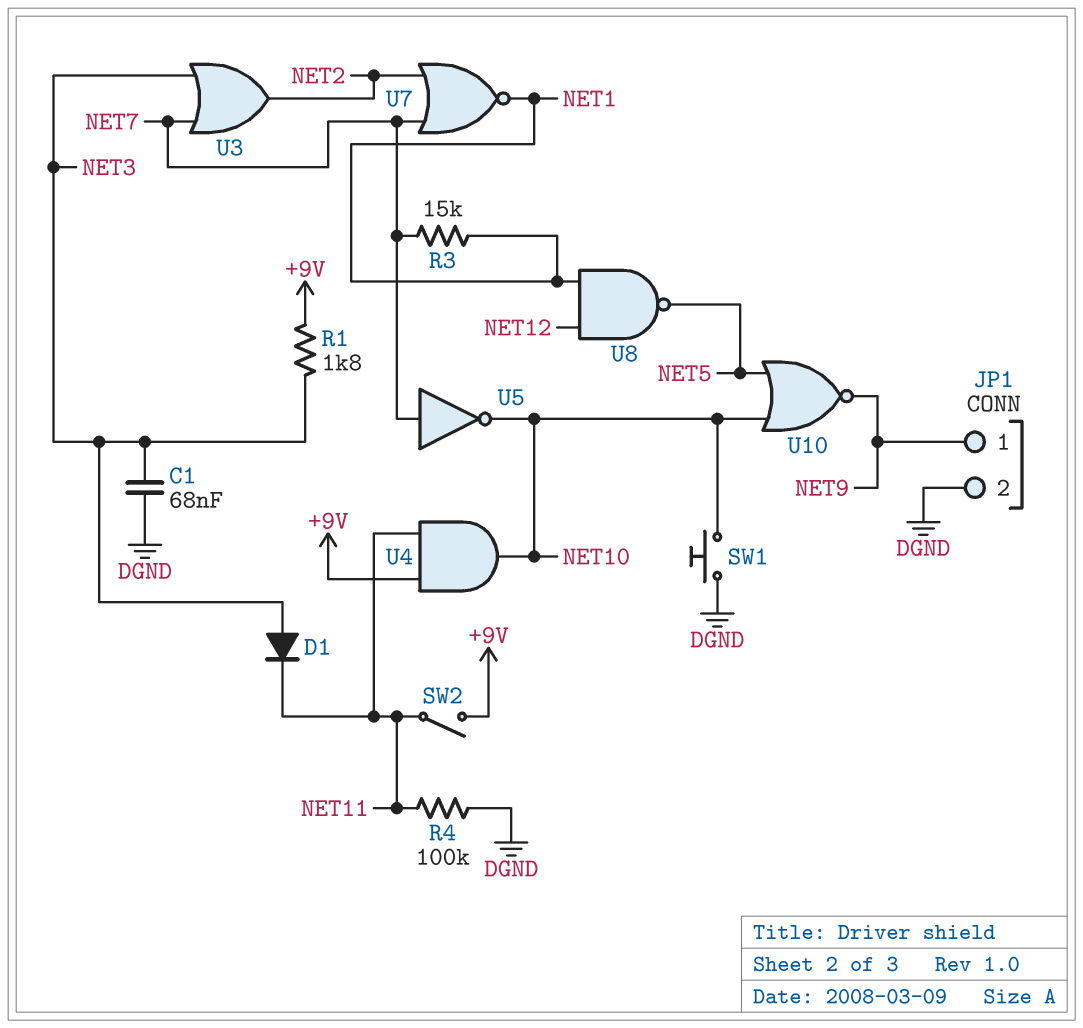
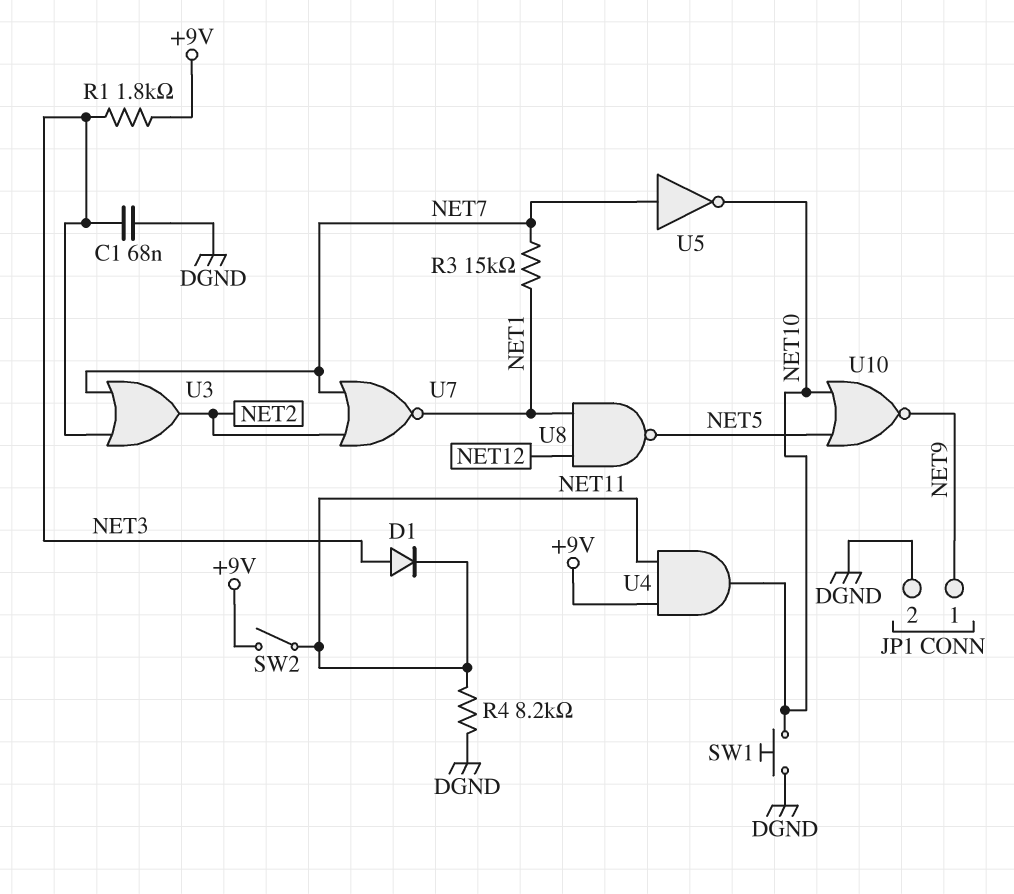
R4: 100k (DGND, NET11) -> 8.2k (DGND, NET11)

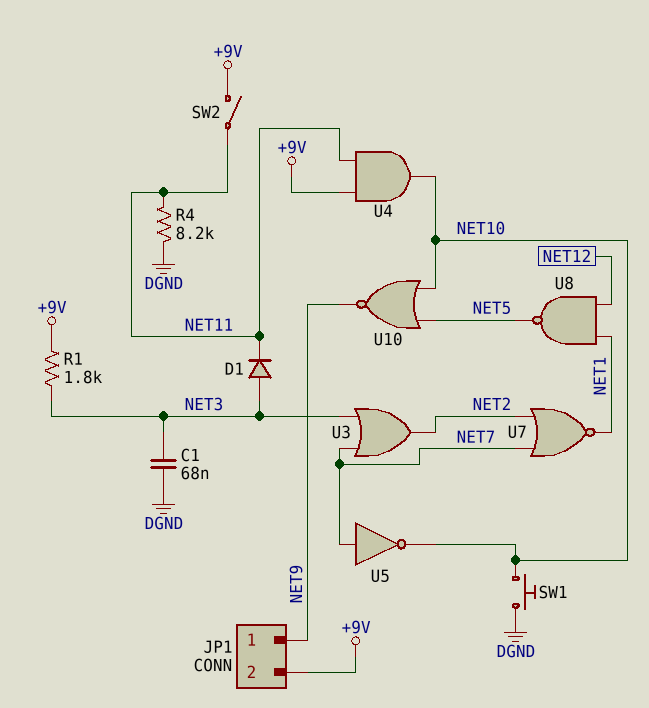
JP1 pin 2: DGND -> +9V
R3: 15k (NET1, NET7) -> none

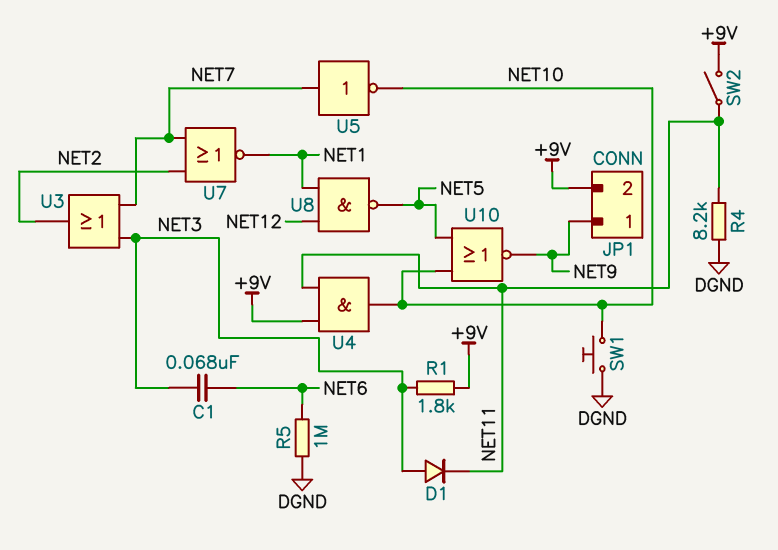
C1: 68nF (DGND, NET3) -> 68nF (NET3, NET6)
R5: none -> 1M (DGND, NET6)

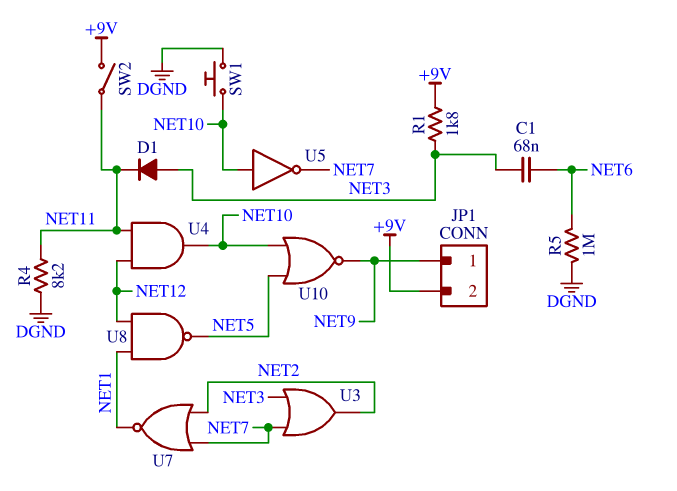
U4: AND (in +9V, in NET11, out NET10) -> AND (in NET11, in NET12, out NET10)
U5: NOT (in NET7, out NET10) -> NOT (in NET10, out NET7)

